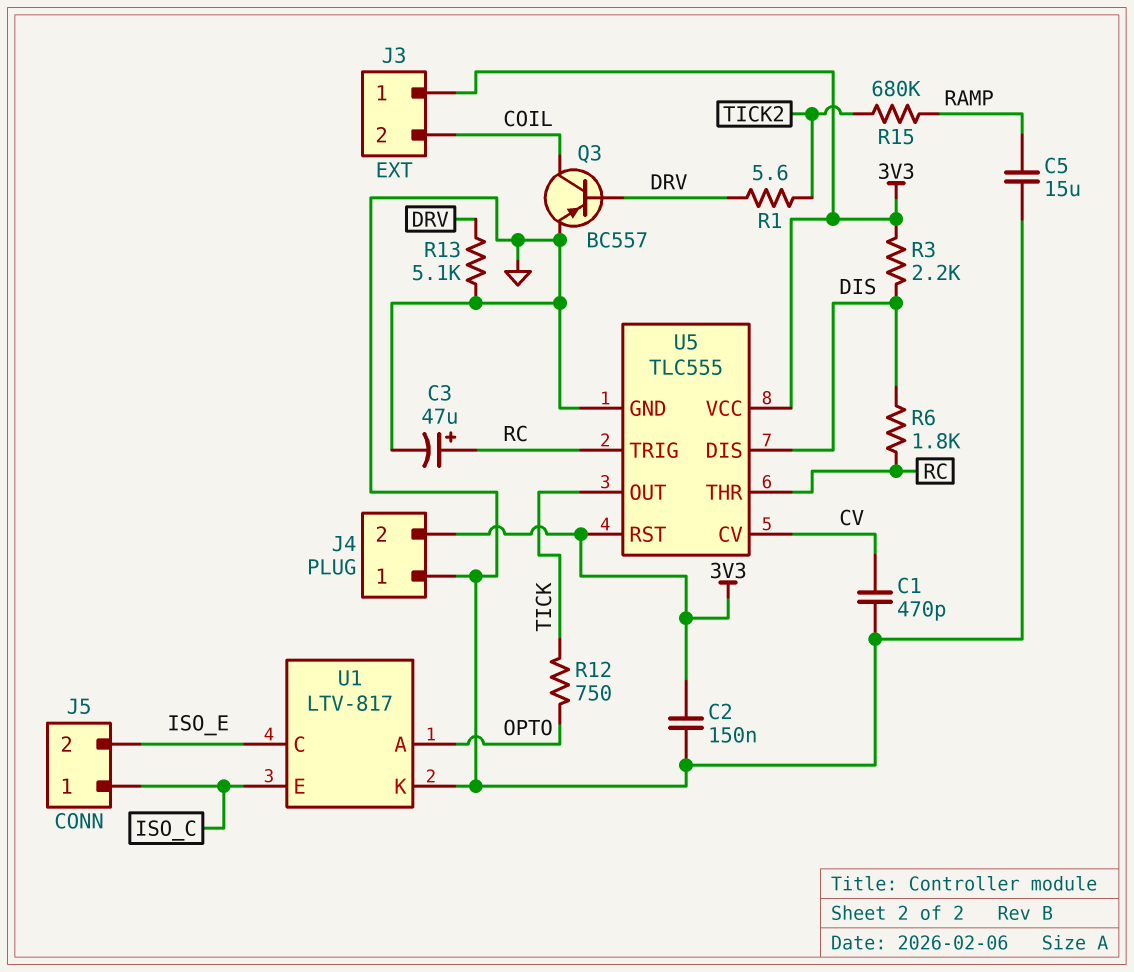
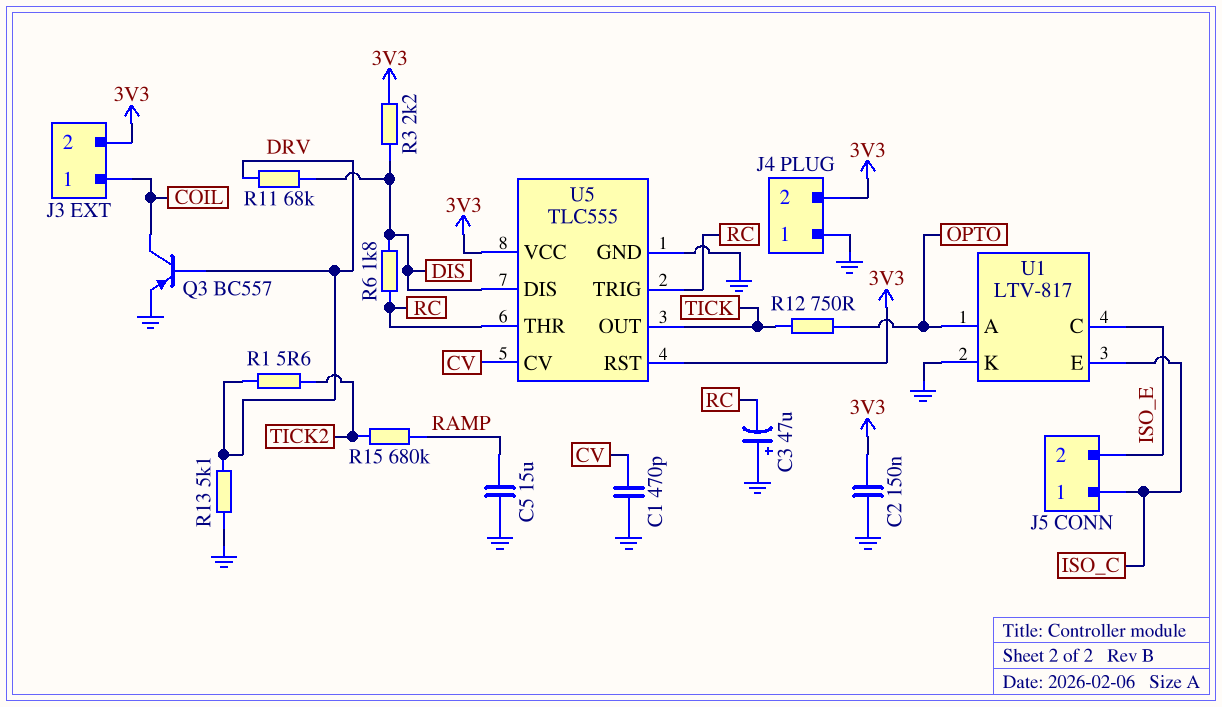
C3: 47uF (plus RC, minus GND) -> 47uF (plus GND, minus RC)
J3 pin 1: 3V3 -> COIL
J3 pin 2: COIL -> 3V3
R11: none -> 68k (DIS, DRV)

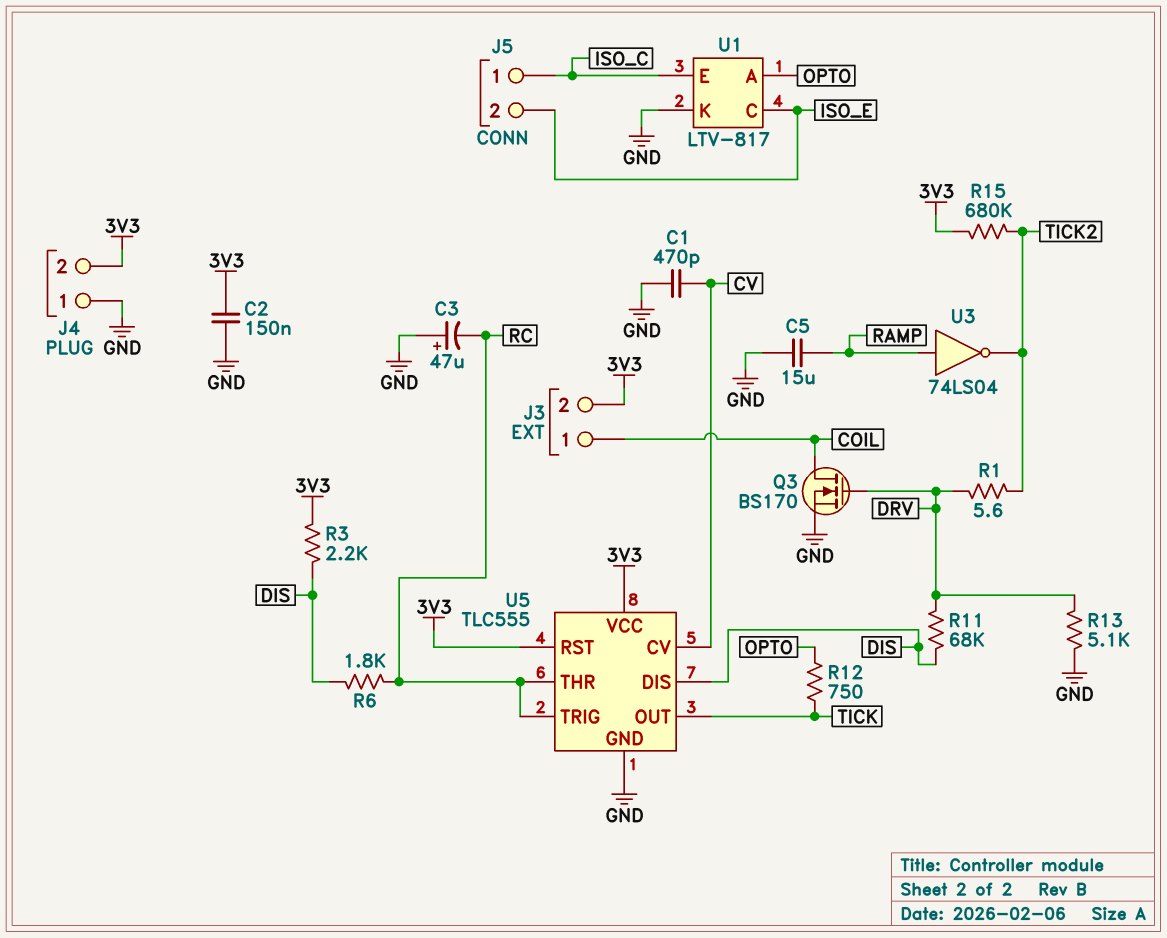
Q3: PNP BC557 (B DRV, C COIL, E GND) -> NMOS BS170 (G DRV, D COIL, S GND)
R15: 680k (RAMP, TICK2) -> 680k (3V3, TICK2)
U3: none -> NOT 74LS04 (in RAMP, out TICK2)

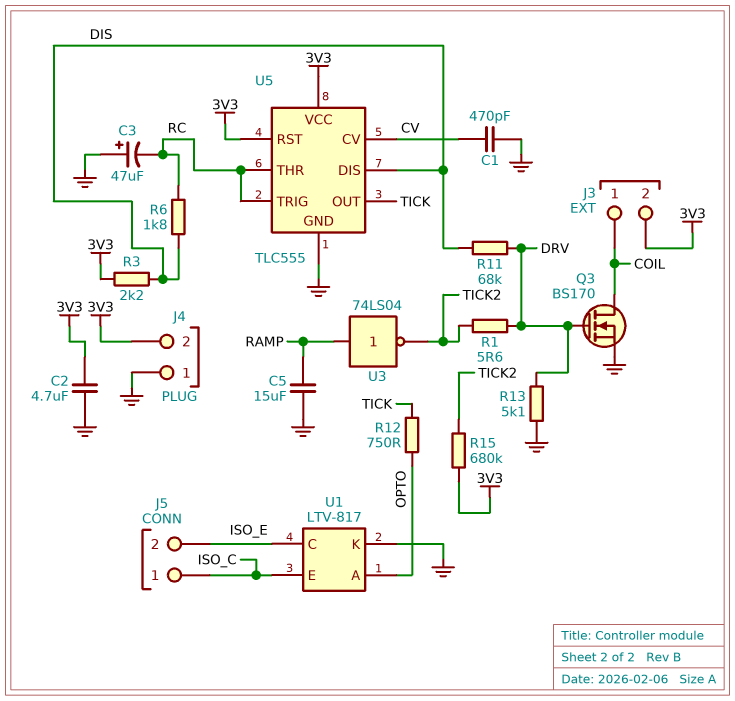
C2: 150nF (3V3, GND) -> 4.7uF (3V3, GND)

